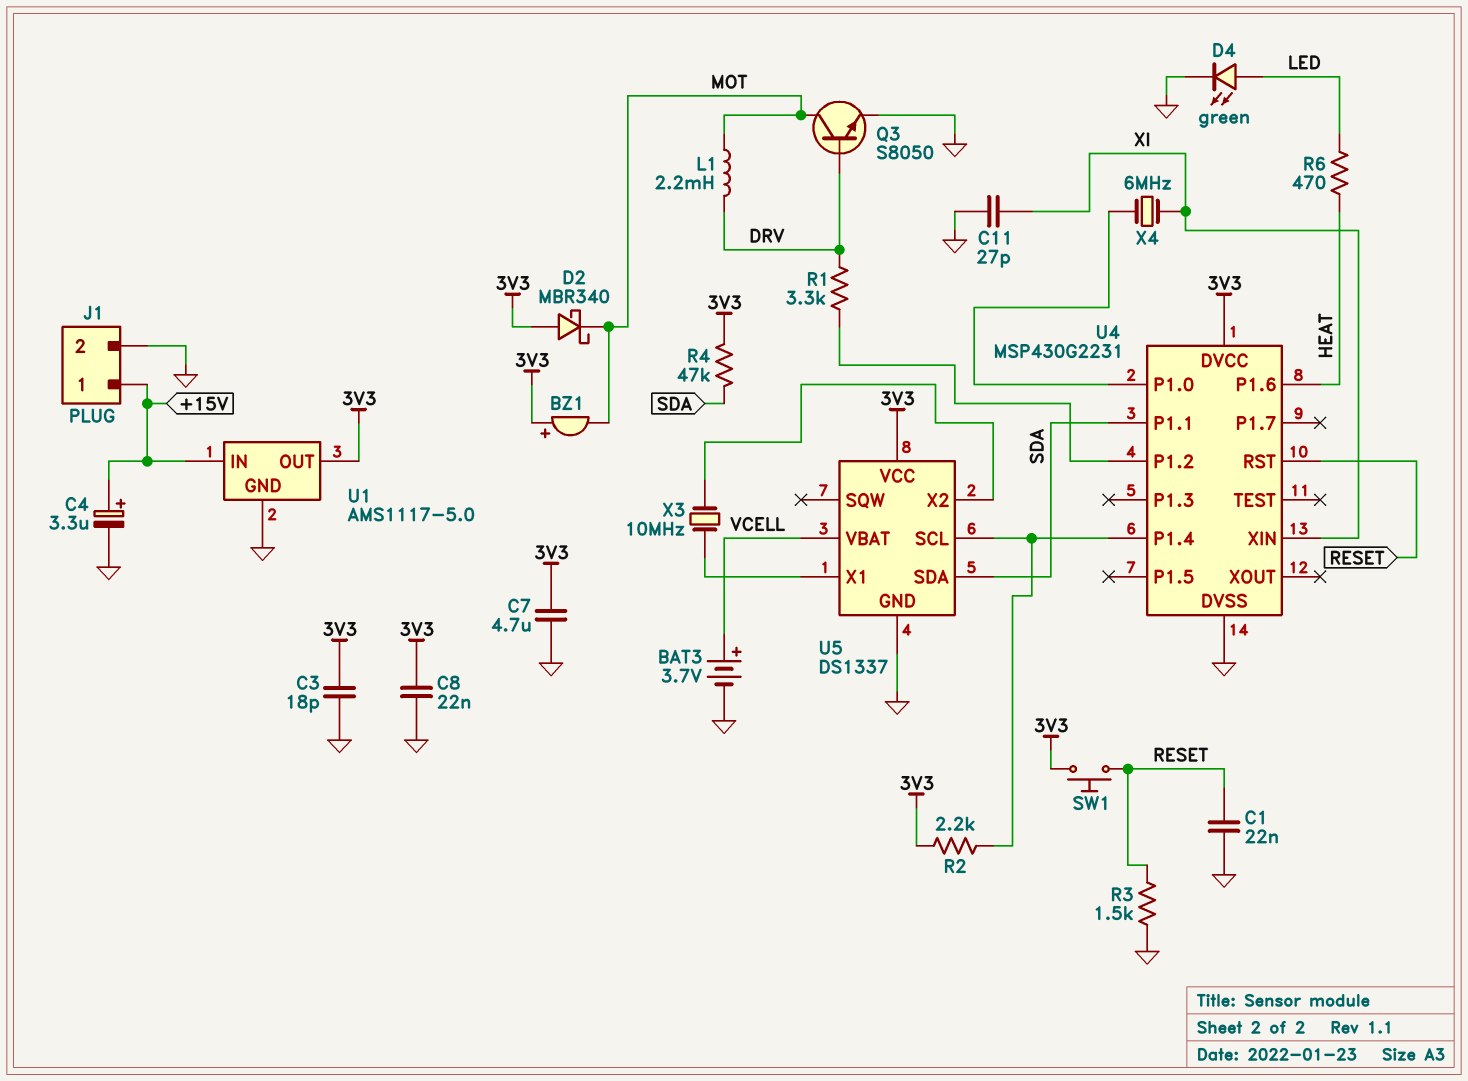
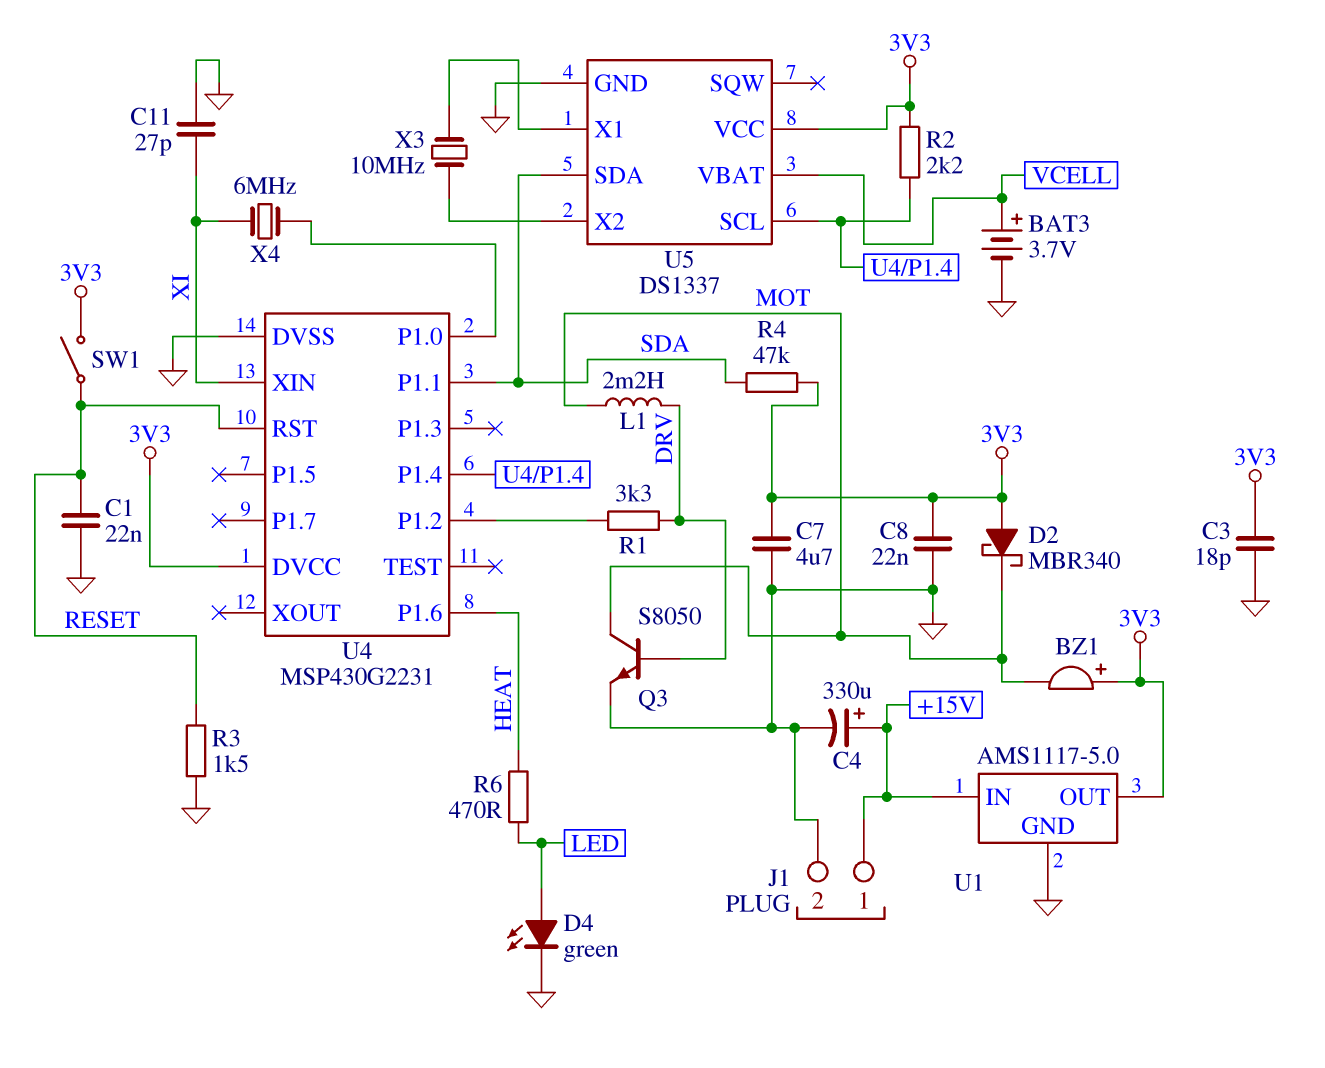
C4: 3.3uF (plus +15V, minus GND) -> 330uF (plus +15V, minus GND)
SW1: button (3V3, RESET) -> switch (3V3, RESET)

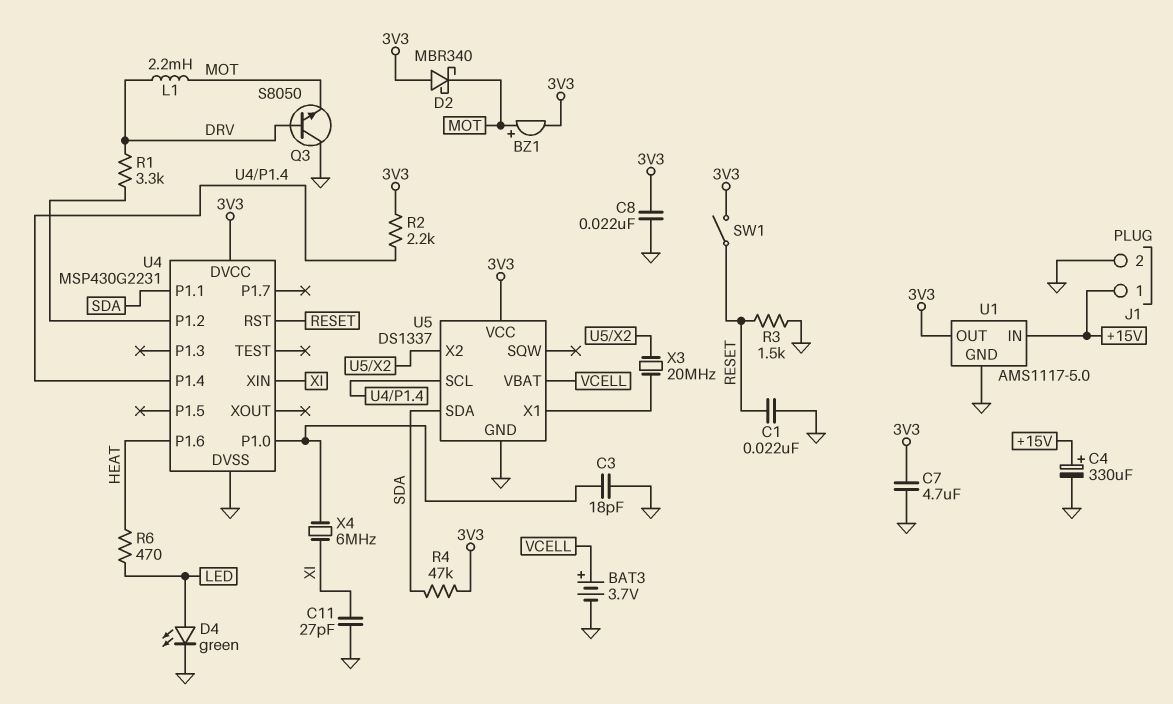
BZ1: buzzer (plus 3V3, minus MOT) -> buzzer (plus MOT, minus 3V3)
C3: 18pF (3V3, GND) -> 18pF (GND, U4/P1.0)
Q3: NPN S8050 (B DRV, C MOT, E GND) -> NPN S8050 (B DRV, C GND, E MOT)
X3: 10MHz (U5/X1, U5/X2) -> 20MHz (U5/X1, U5/X2)

